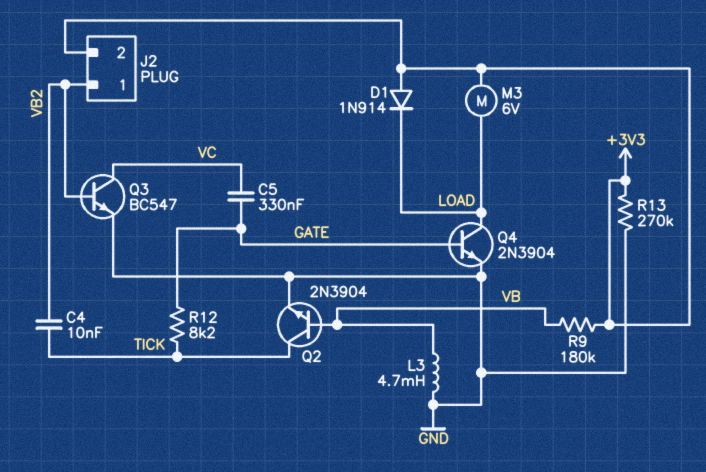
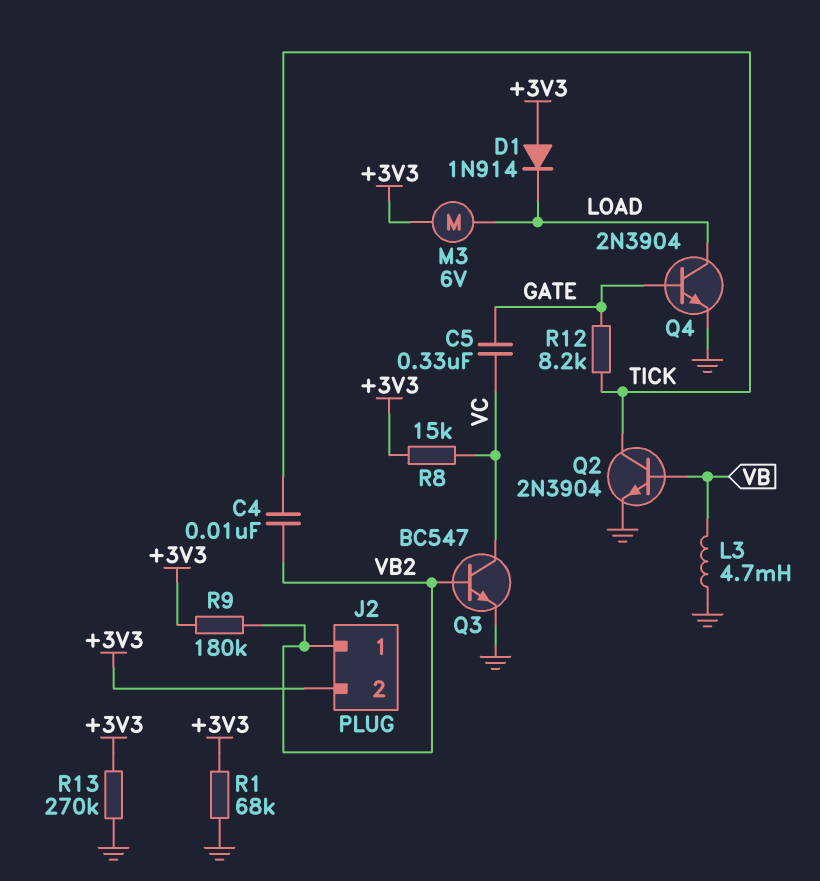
R1: none -> 68k (+3V3, GND)
R8: none -> 15k (+3V3, VC)
R9: 180k (+3V3, VB) -> 180k (+3V3, VB2)

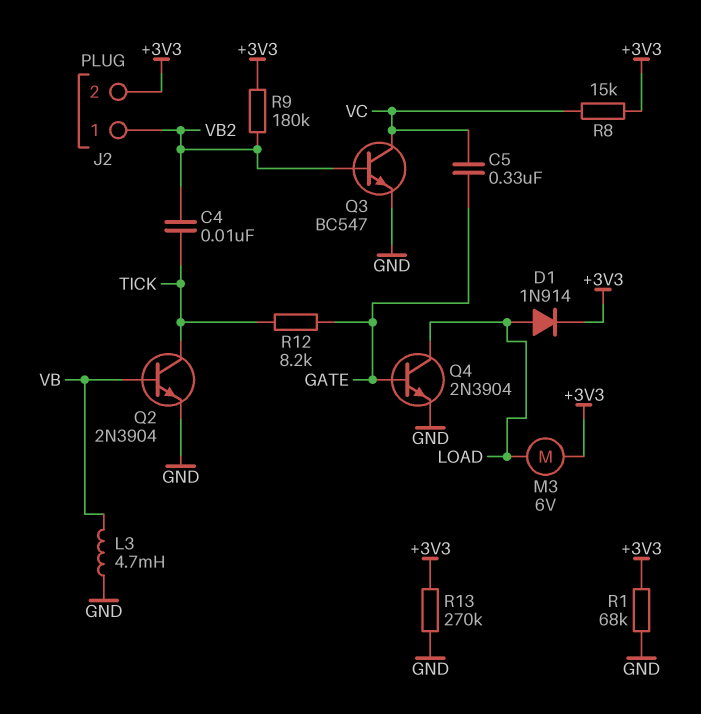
D1: diode 1N914 (A +3V3, K LOAD) -> diode 1N914 (A LOAD, K +3V3)

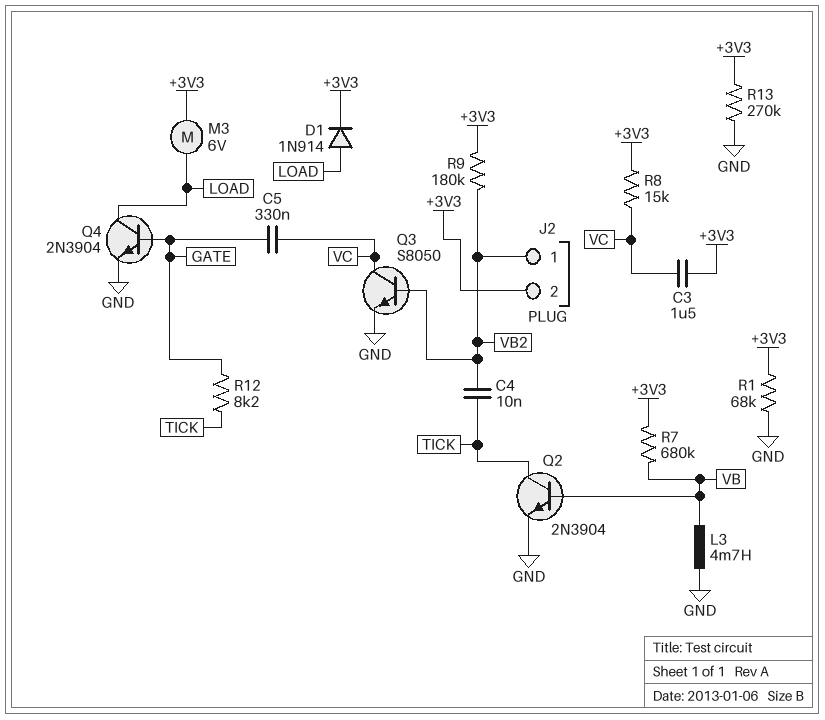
C3: none -> 1.5uF (+3V3, VC)
Q3: NPN BC547 (B VB2, C VC, E GND) -> NPN S8050 (B VB2, C VC, E GND)
R7: none -> 680k (+3V3, VB)

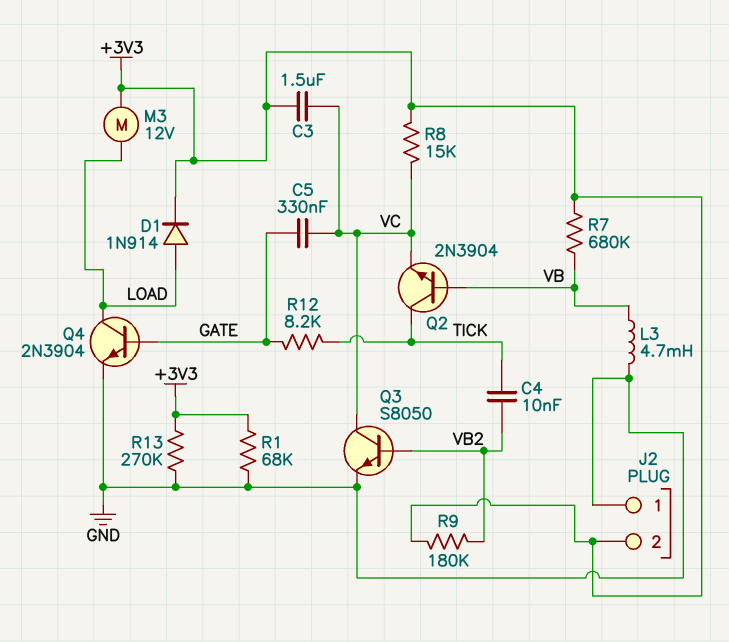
J2 pin 1: VB2 -> GND
M3: motor 6V (+3V3, LOAD) -> motor 12V (+3V3, LOAD)
Q2: NPN 2N3904 (B VB, C TICK, E GND) -> NPN 2N3904 (B VB, C TICK, E VC)

